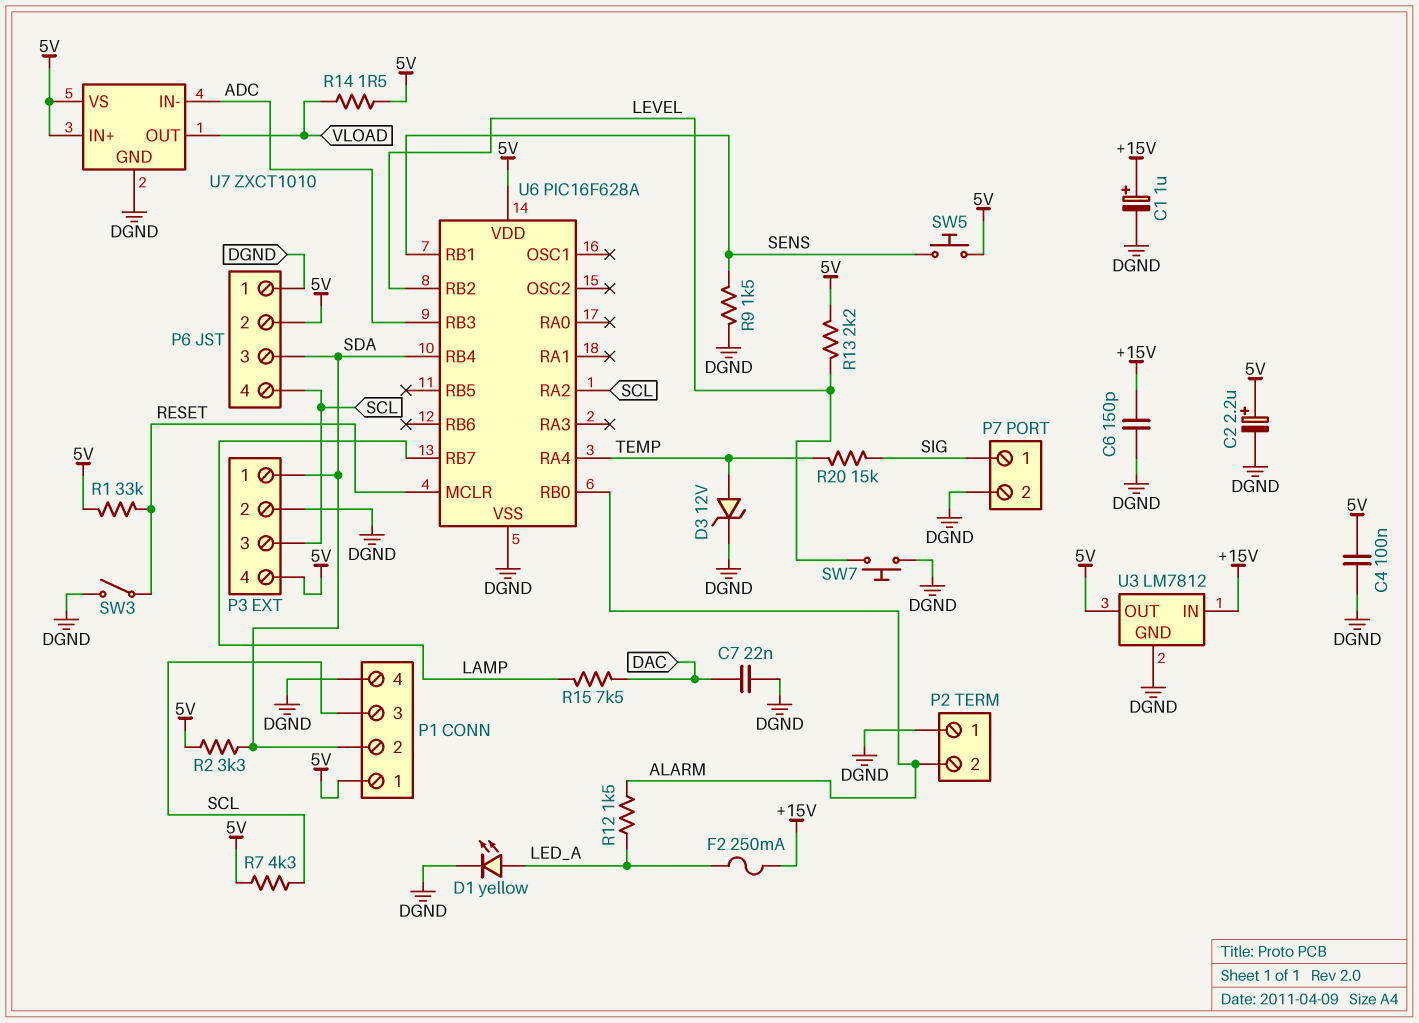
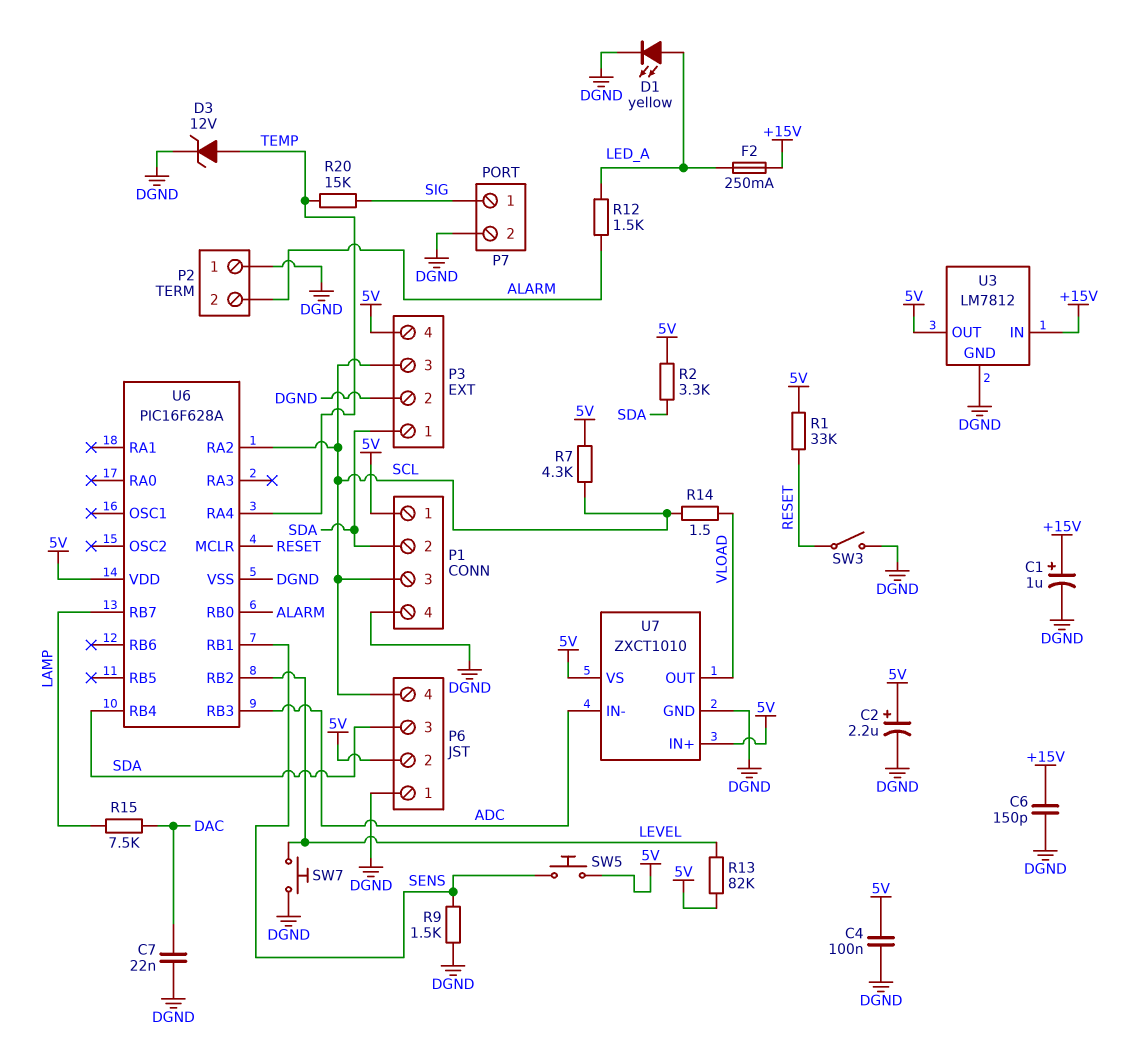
R13: 2.2k (5V, LEVEL) -> 82k (5V, LEVEL)
R14: 1.5 (5V, VLOAD) -> 1.5 (SCL, VLOAD)

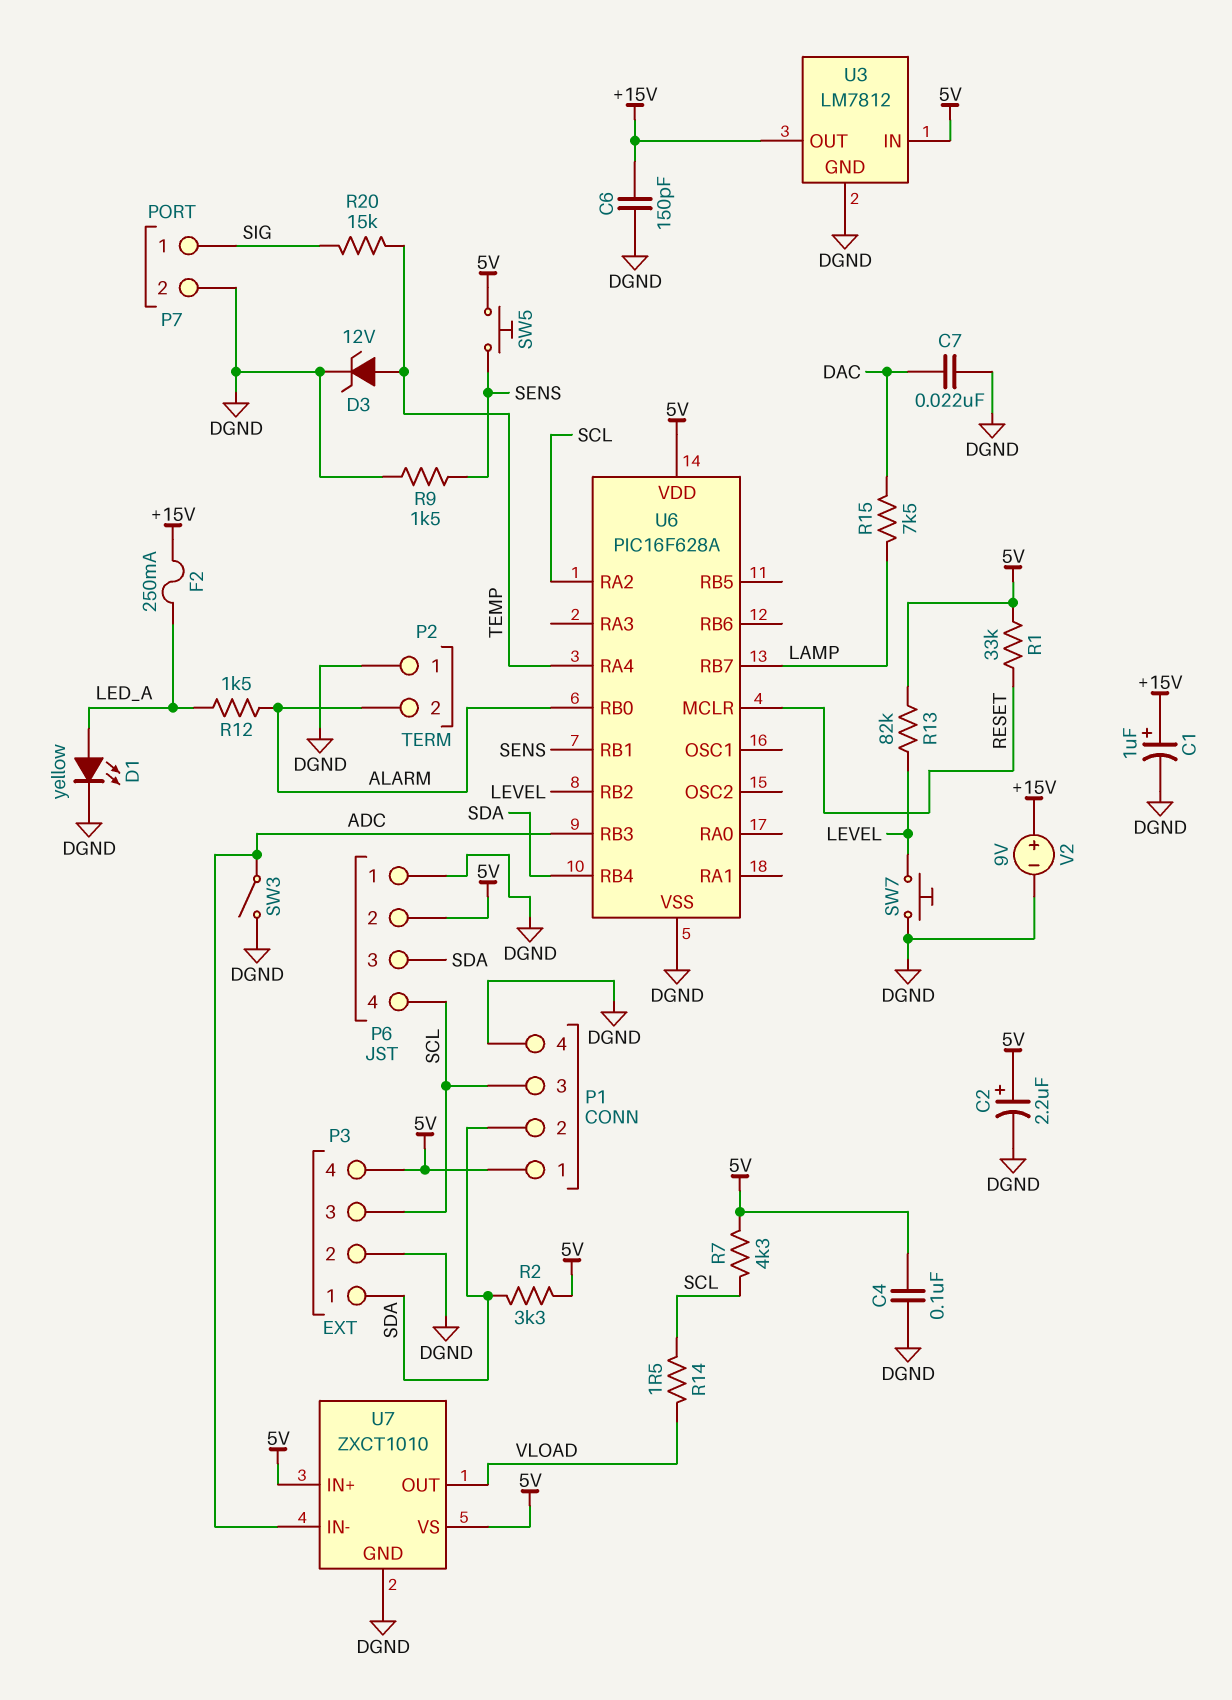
SW3: switch (DGND, RESET) -> switch (ADC, DGND)
U3 pin IN: +15V -> 5V
U3 pin OUT: 5V -> +15V
V2: none -> 9V (plus +15V, minus DGND)

